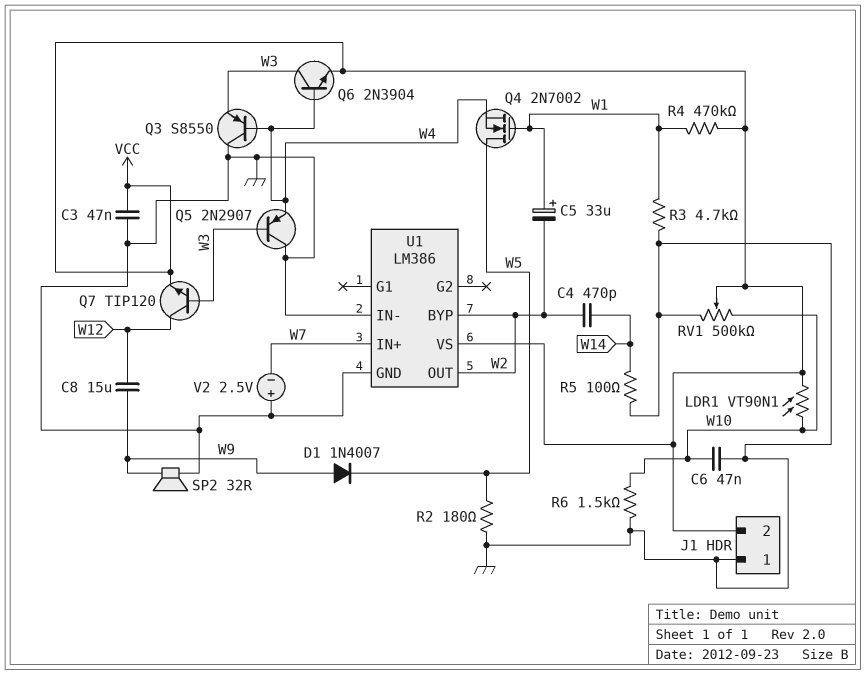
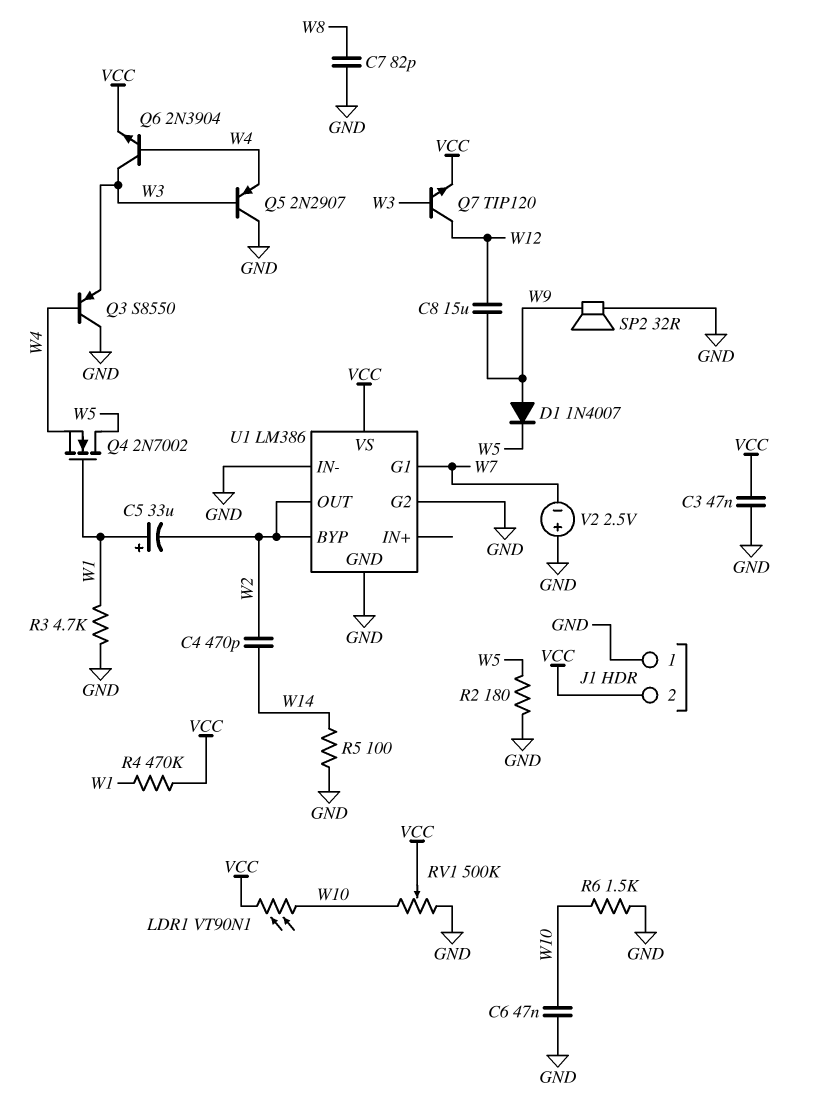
C7: none -> 82pF (GND, W8)
U1 pin G1: none -> W7
U1 pin G2: none -> GND
U1 pin IN+: W7 -> none

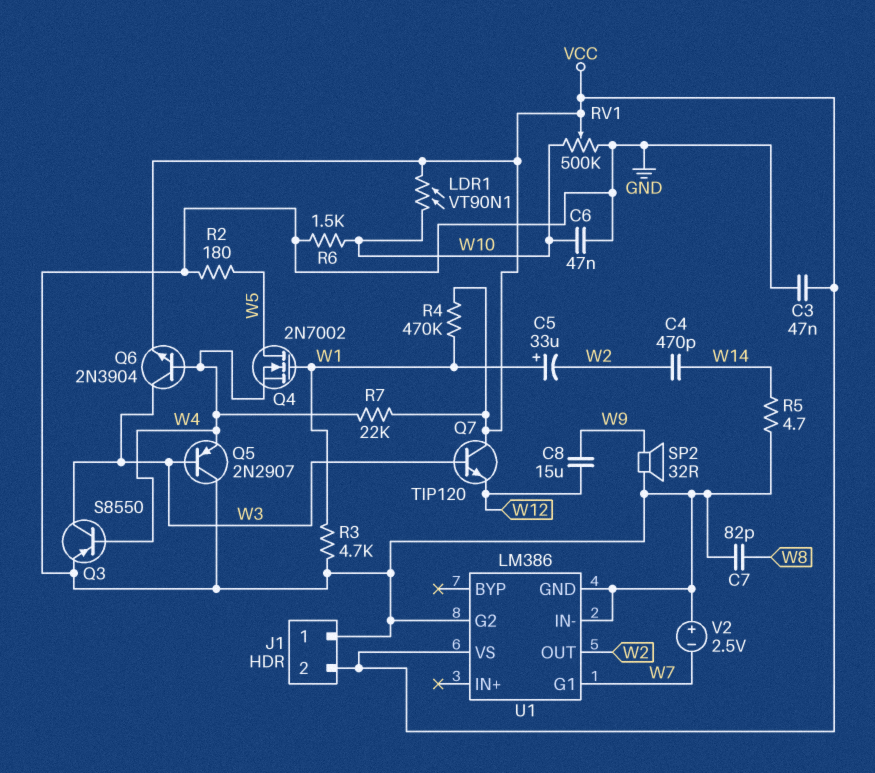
D1: diode 1N4007 (A W9, K W5) -> none
Q3: PNP S8550 (B W4, C GND, E W3) -> PNP S8550 (B W4, C W3, E GND)
Q7: NPN TIP120 (B W3, C W12, E VCC) -> NPN TIP120 (B W3, C VCC, E W12)
R5: 100 (GND, W14) -> 4.7 (GND, W14)
R7: none -> 22k (VCC, W4)
U1 pin BYP: W2 -> none

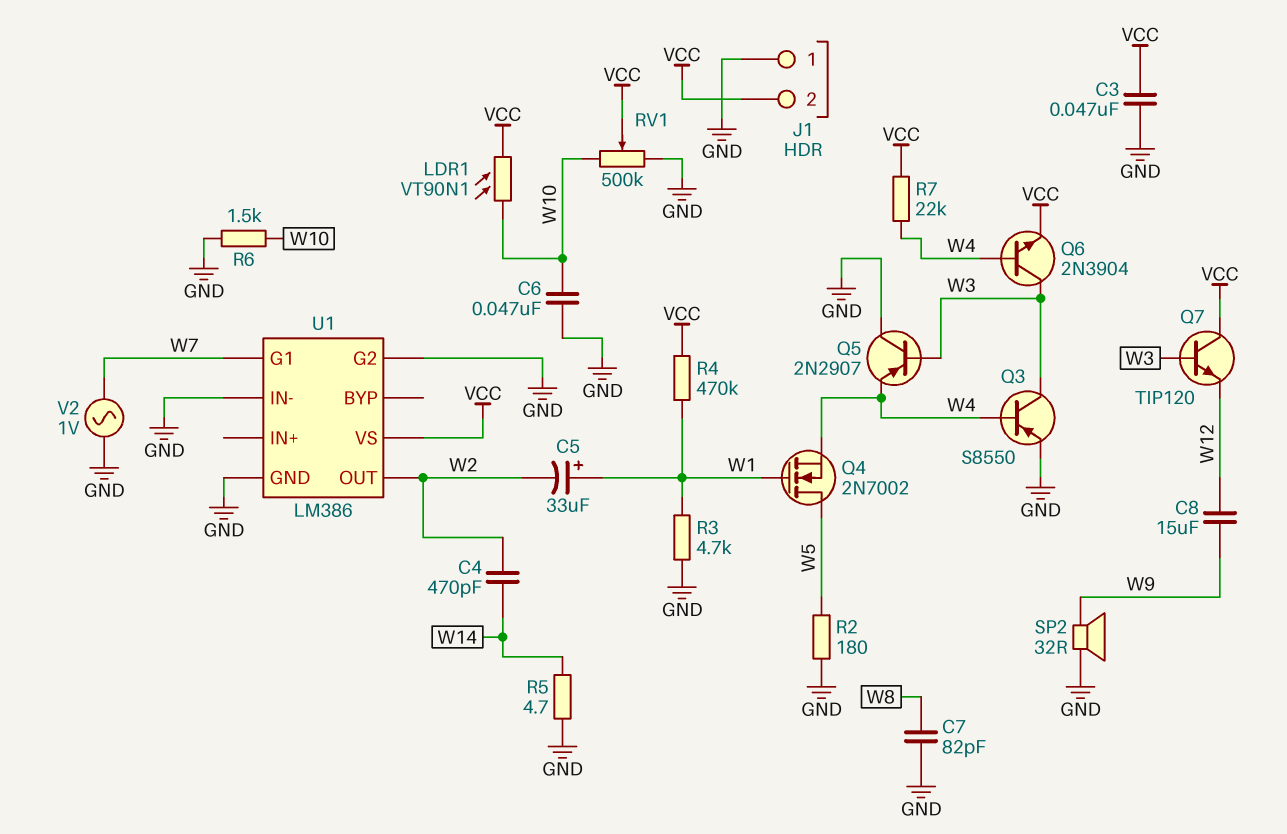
V2: 2.5V (plus GND, minus W7) -> AC 1V (GND, W7)

